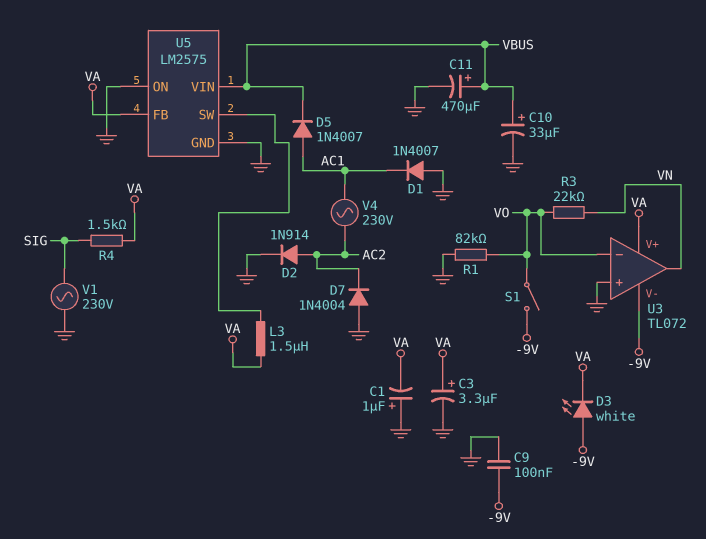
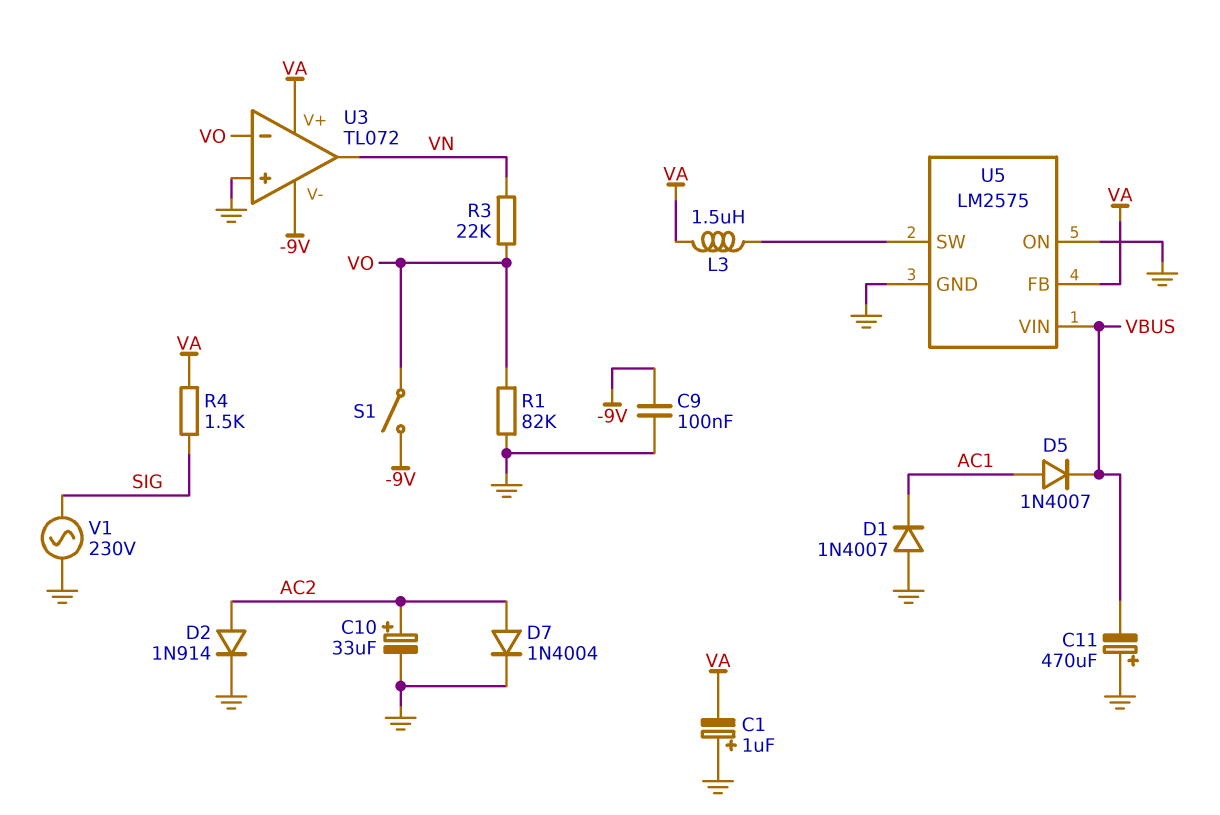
C3: 3.3uF (plus VA, minus GND) -> none
C10: 33uF (plus VBUS, minus GND) -> 33uF (plus AC2, minus GND)
C11: 470uF (plus VBUS, minus GND) -> 470uF (plus GND, minus VBUS)
D3: LED white (A -9V, K VA) -> none
D7: diode 1N4004 (A GND, K AC2) -> diode 1N4004 (A AC2, K GND)
V4: AC 230V (AC1, AC2) -> none

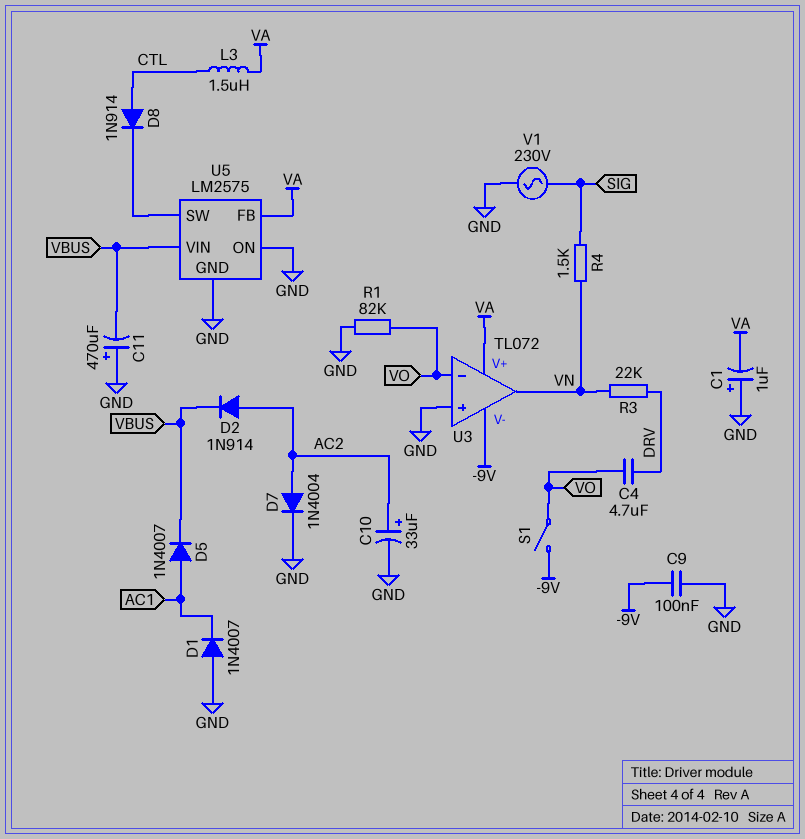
C4: none -> 4.7uF (DRV, VO)
D2: diode 1N914 (A AC2, K GND) -> diode 1N914 (A AC2, K VBUS)
D8: none -> diode 1N914 (A CTL, K U5/SW)
L3: 1.5uH (U5/SW, VA) -> 1.5uH (CTL, VA)
R3: 22k (VN, VO) -> 22k (DRV, VN)
R4: 1.5k (SIG, VA) -> 1.5k (SIG, VN)

